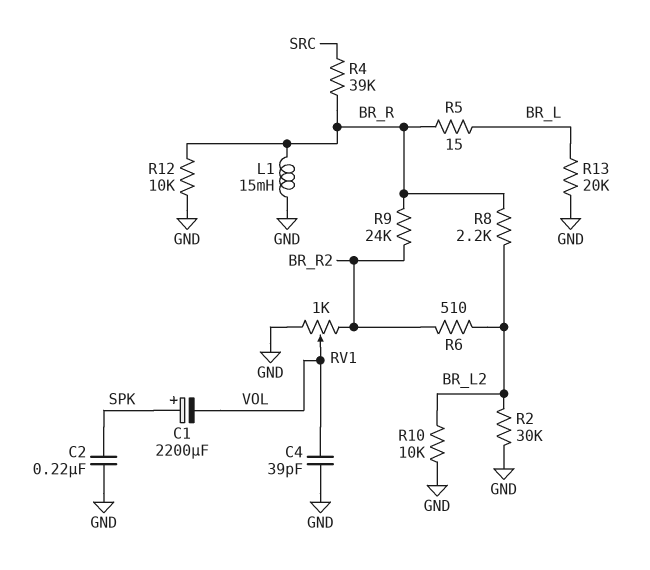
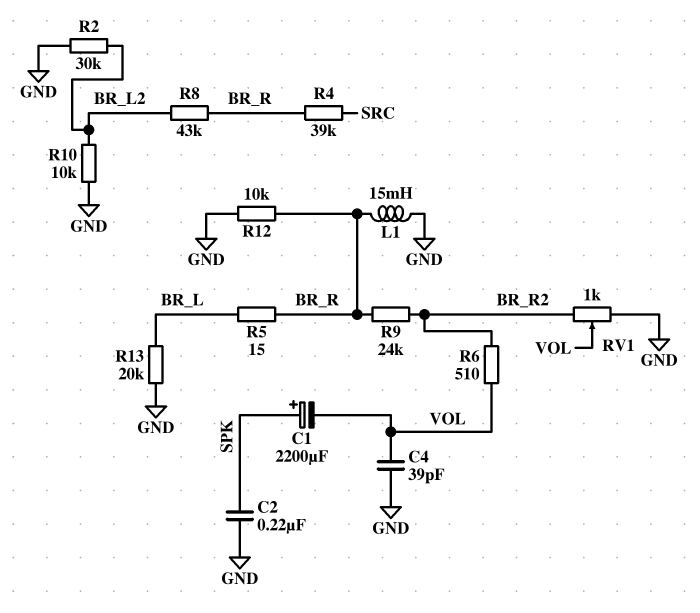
R6: 510 (BR_L2, BR_R2) -> 510 (BR_R2, VOL)
R8: 2.2k (BR_L2, BR_R) -> 43k (BR_L2, BR_R)

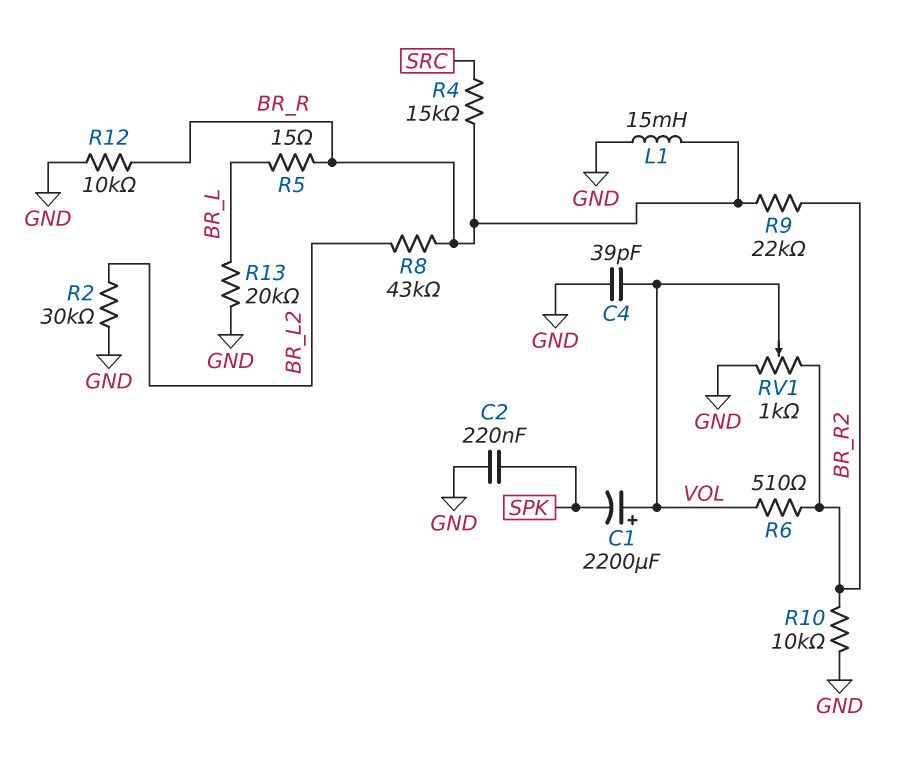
C1: 2200uF (plus SPK, minus VOL) -> 2200uF (plus VOL, minus SPK)
R4: 39k (BR_R, SRC) -> 15k (BR_R, SRC)
R9: 24k (BR_R, BR_R2) -> 22k (BR_R, BR_R2)
R10: 10k (BR_L2, GND) -> 10k (BR_R2, GND)

